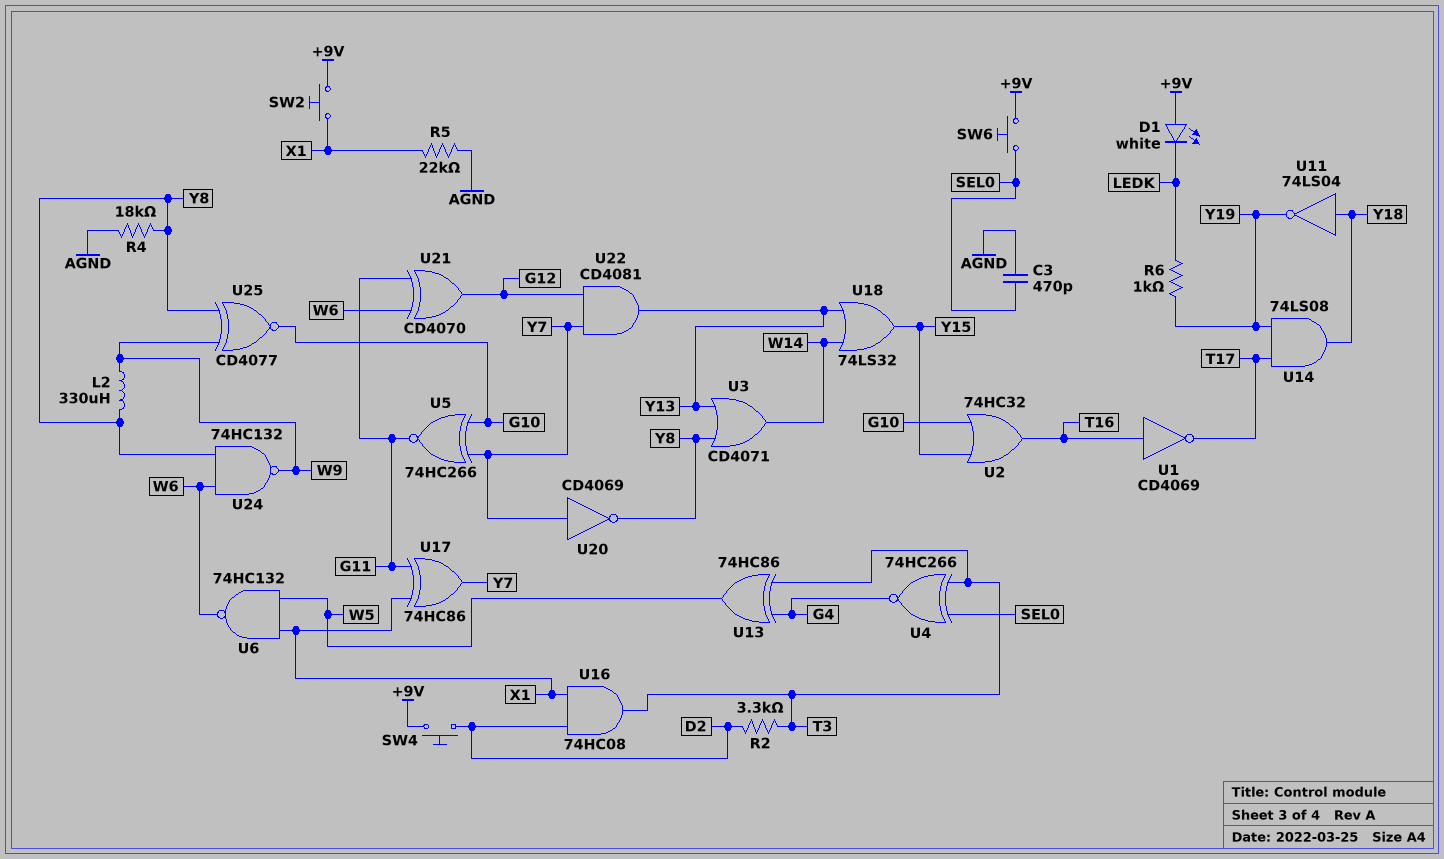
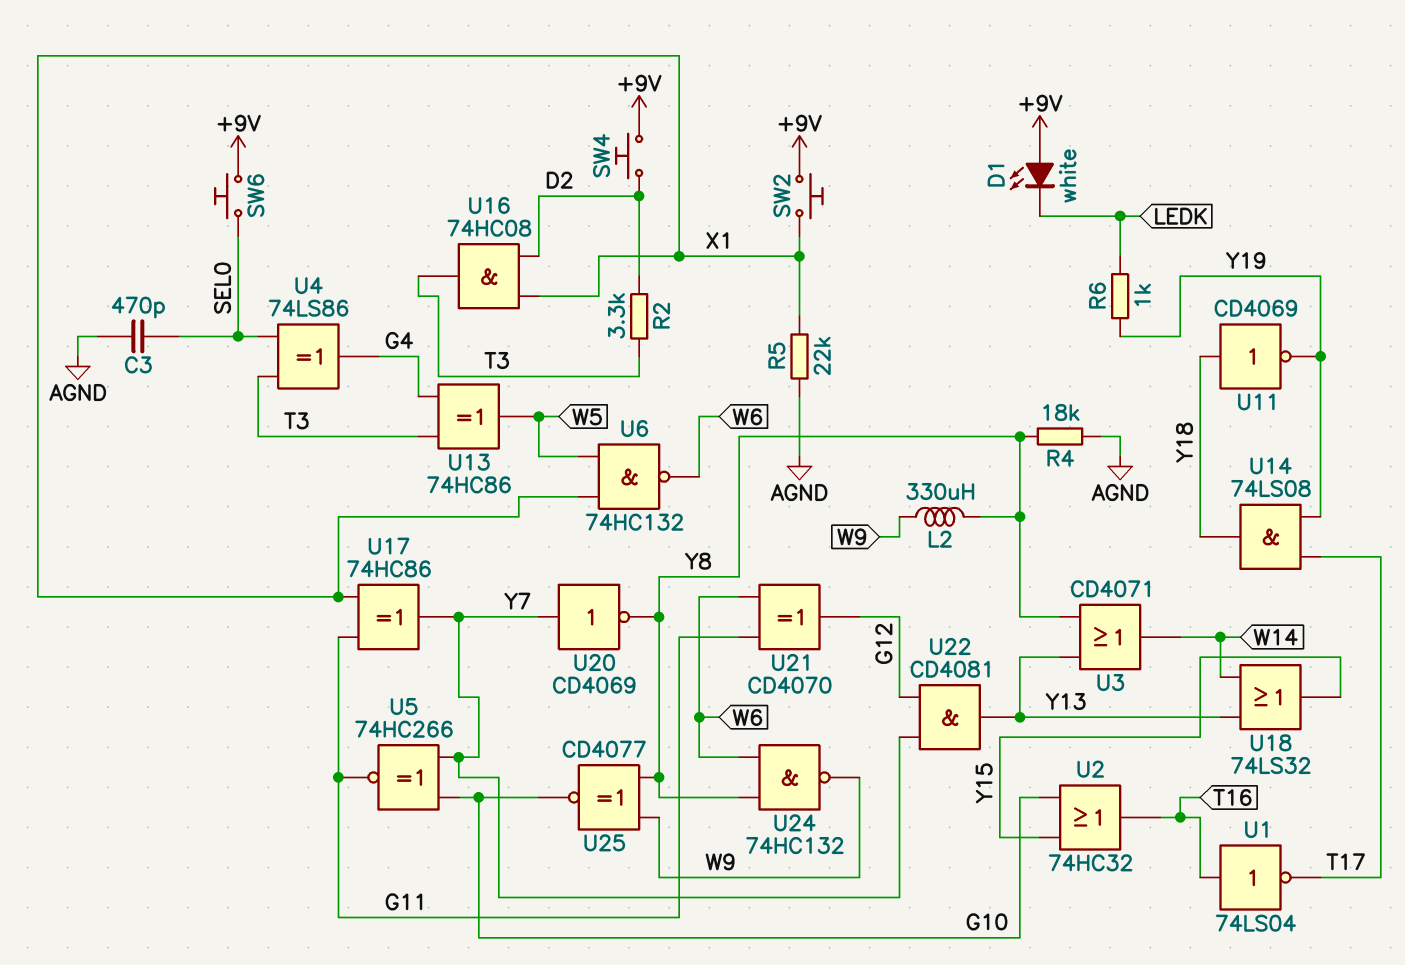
U1: NOT CD4069 (in T16, out T17) -> NOT 74LS04 (in T16, out T17)
U4: XNOR 74HC266 (in SEL0, in T3, out G4) -> XOR 74LS86 (in SEL0, in T3, out G4)
U11: NOT 74LS04 (in Y18, out Y19) -> NOT CD4069 (in Y18, out Y19)

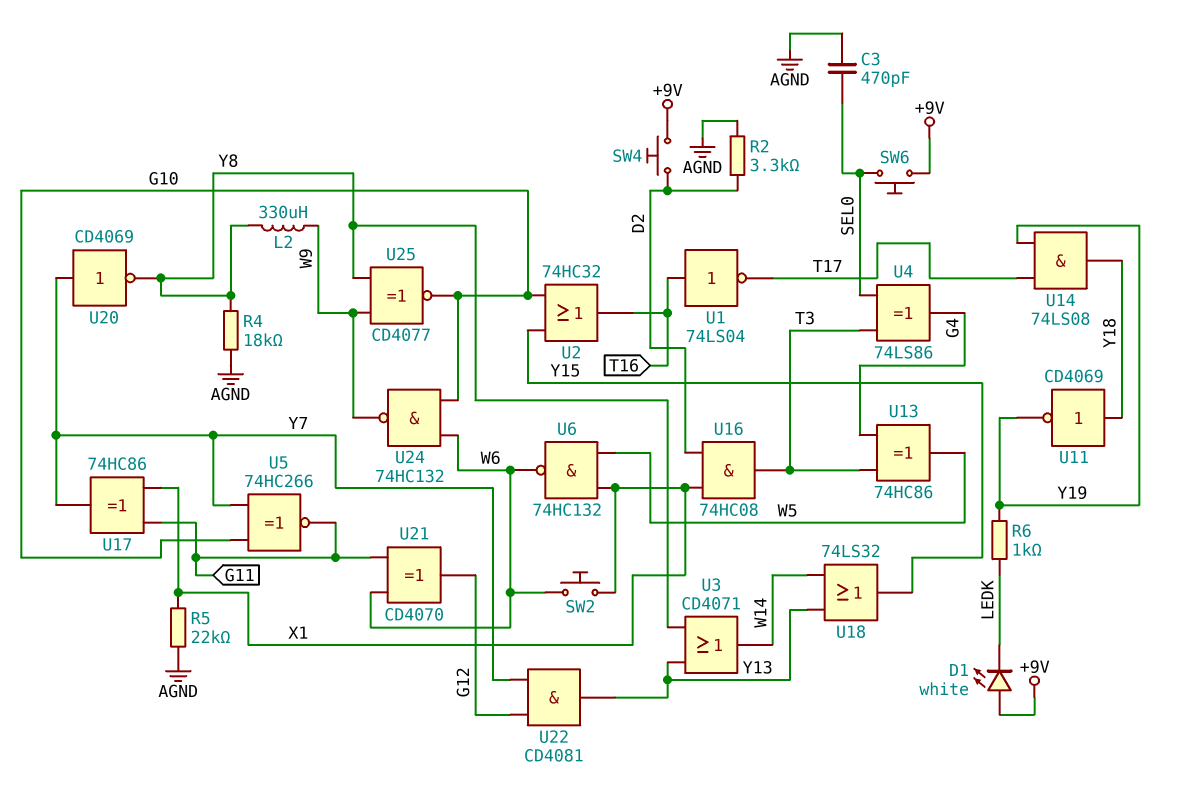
R2: 3.3k (D2, T3) -> 3.3k (AGND, D2)
SW2: button (+9V, X1) -> button (W6, X1)
U24: NAND 74HC132 (in W6, in Y8, out W9) -> NAND 74HC132 (in G10, in W6, out W9)

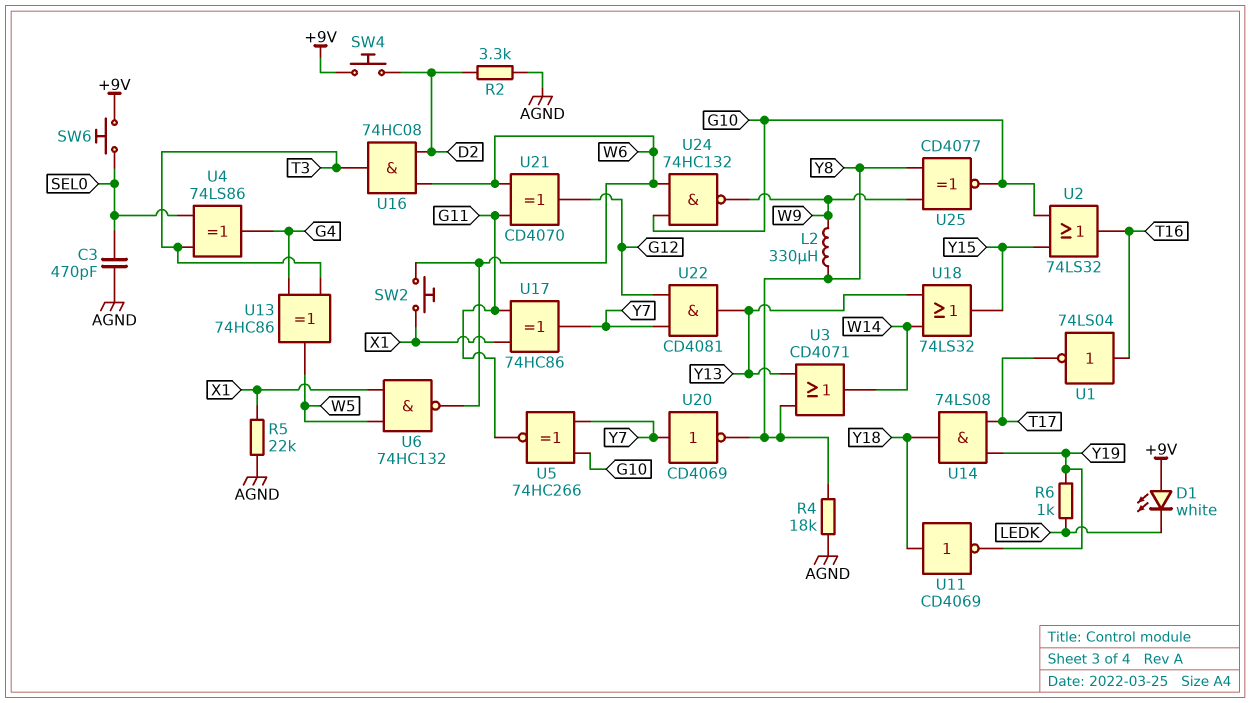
U2: OR 74HC32 (in G10, in Y15, out T16) -> OR 74LS32 (in G10, in Y15, out T16)
U16: AND 74HC08 (in D2, in X1, out T3) -> AND 74HC08 (in D2, in W6, out T3)

